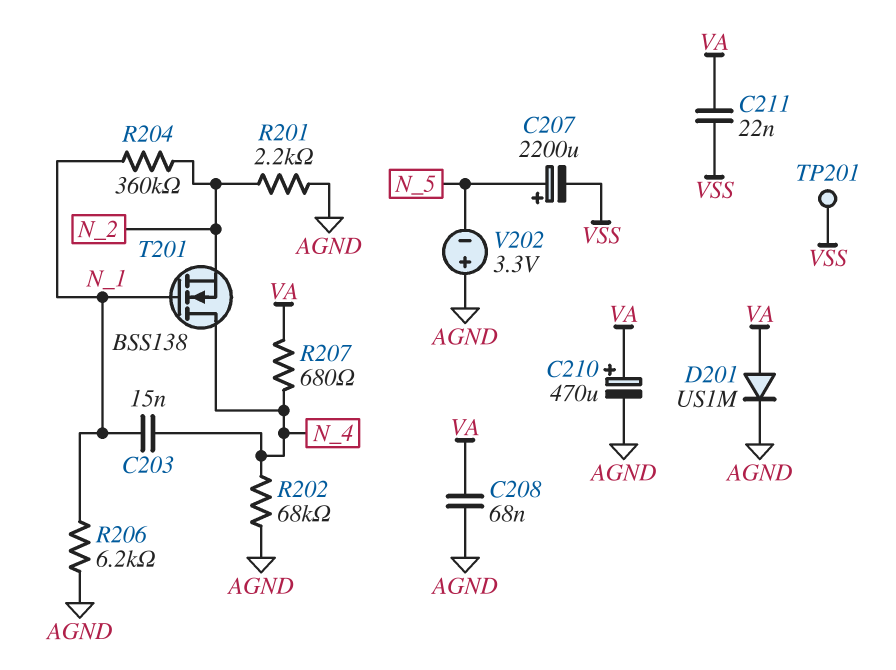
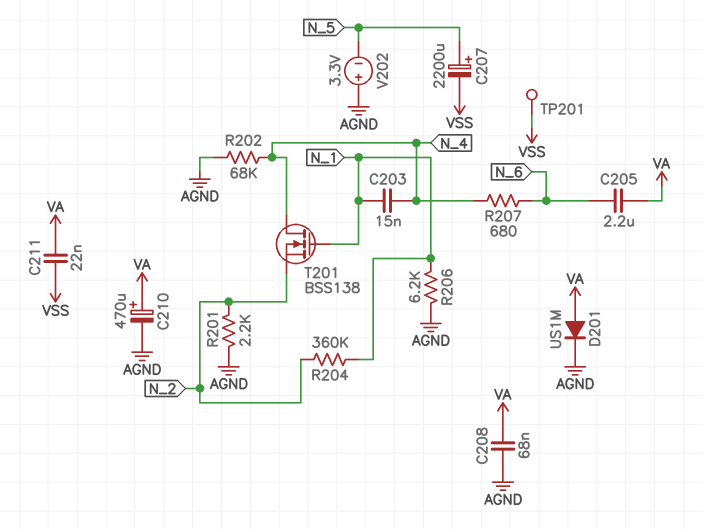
C205: none -> 2.2uF (N_6, VA)
R207: 680 (N_4, VA) -> 680 (N_4, N_6)

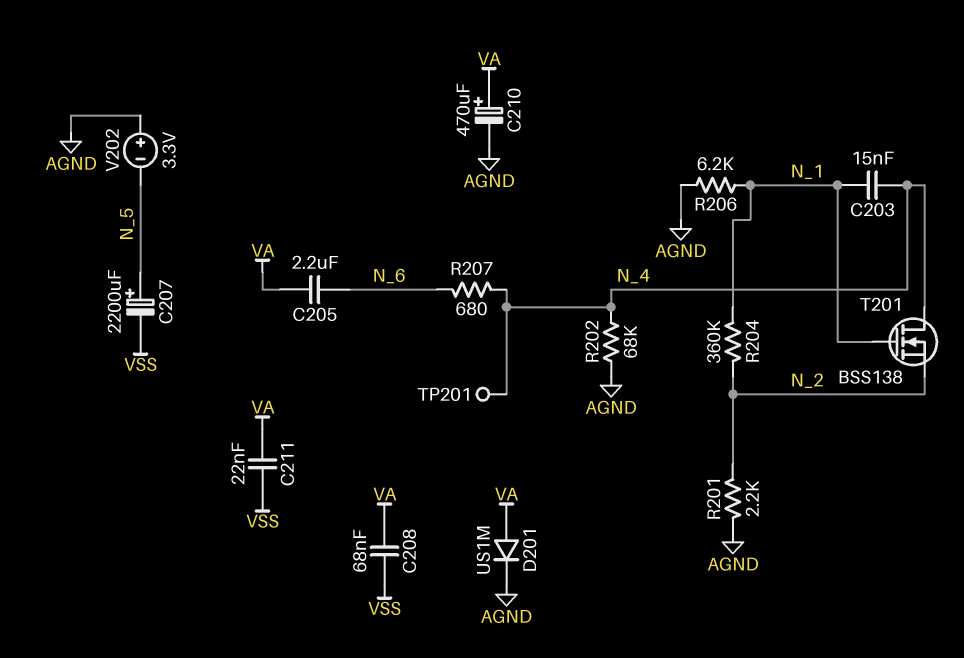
C208: 68nF (AGND, VA) -> 68nF (VA, VSS)
TP201: test point (VSS) -> test point (N_4)

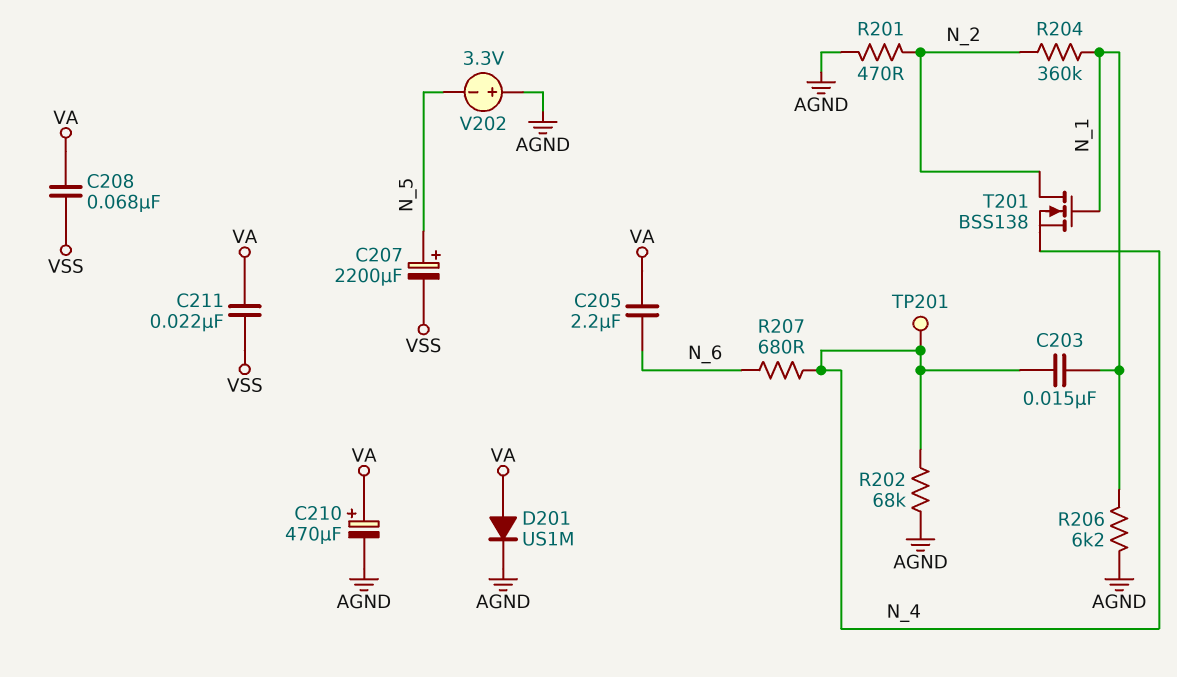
R201: 2.2k (AGND, N_2) -> 470 (AGND, N_2)
T201: NMOS BSS138 (G N_1, D N_4, S N_2) -> NMOS BSS138 (G N_1, D N_2, S N_4)

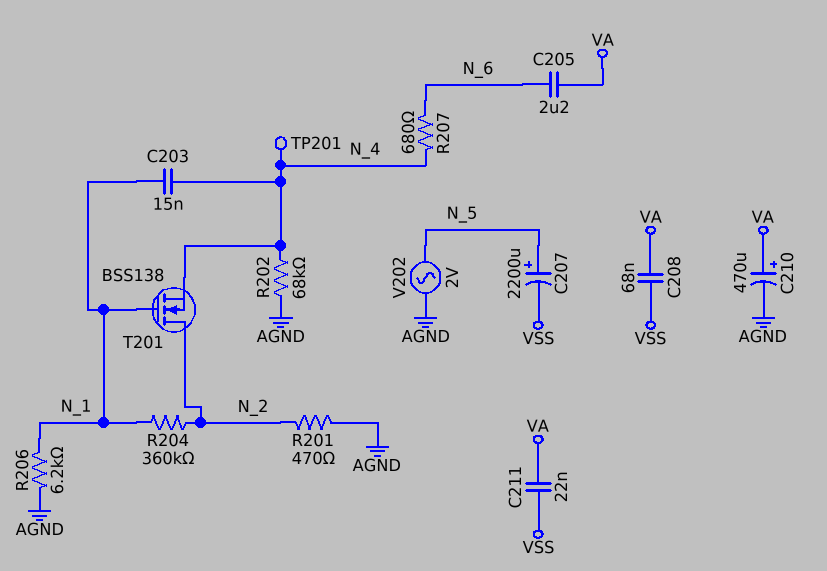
D201: diode US1M (A VA, K AGND) -> none
V202: 3.3V (plus AGND, minus N_5) -> AC 2V (AGND, N_5)

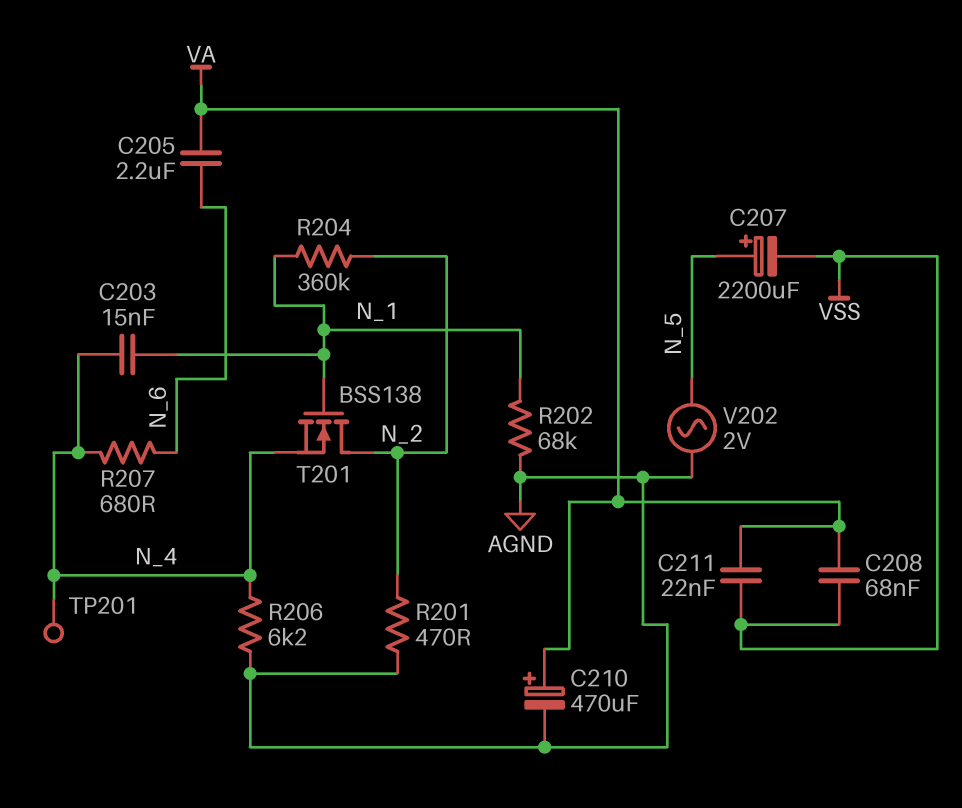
R202: 68k (AGND, N_4) -> 68k (AGND, N_1)
R206: 6.2k (AGND, N_1) -> 6.2k (AGND, N_4)

